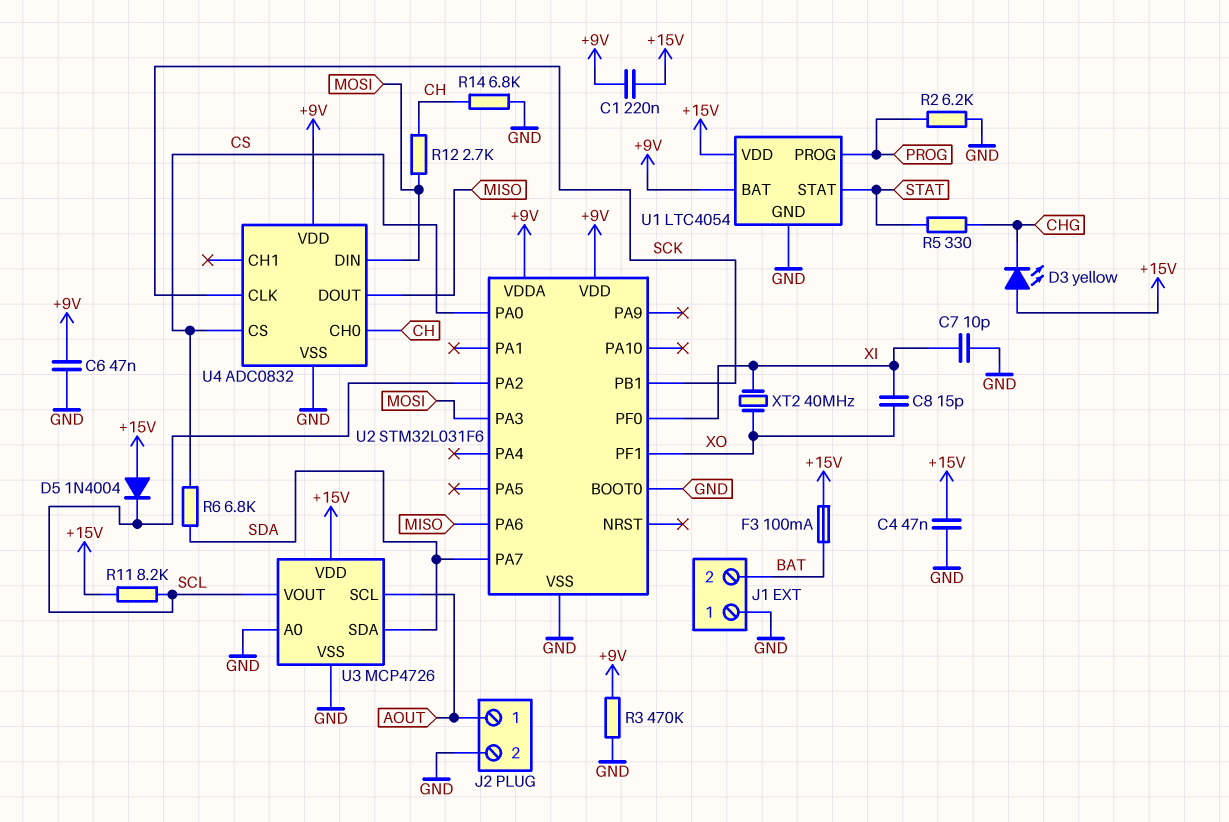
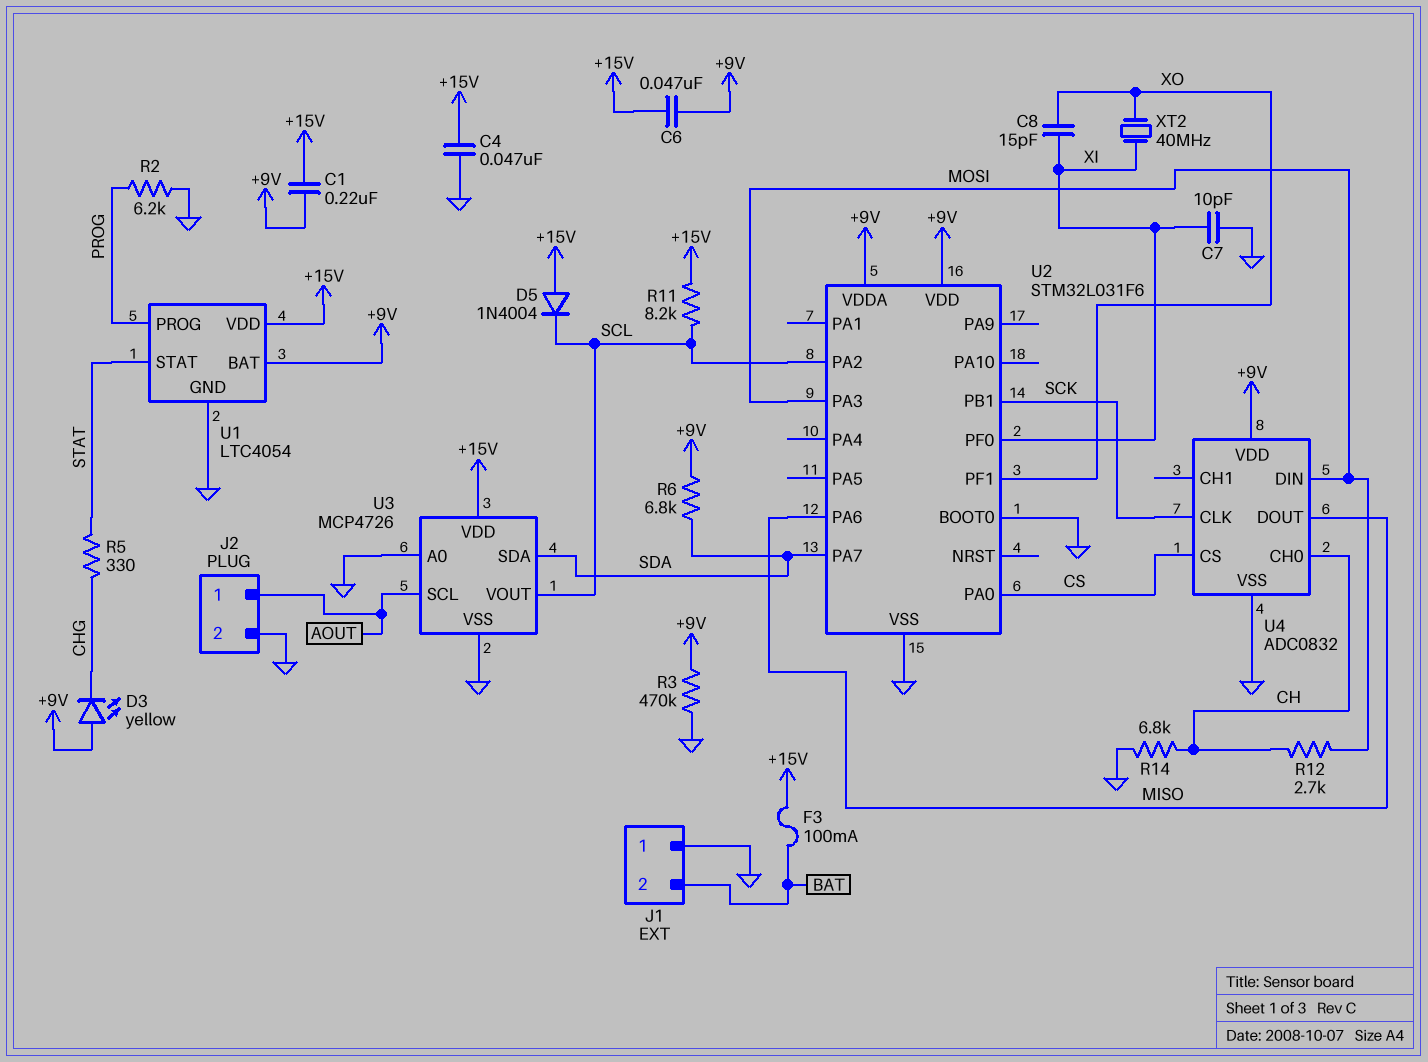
C6: 47nF (+9V, GND) -> 47nF (+9V, +15V)
D3: LED yellow (A +15V, K CHG) -> LED yellow (A +9V, K CHG)
R6: 6.8k (CS, SDA) -> 6.8k (+9V, SDA)

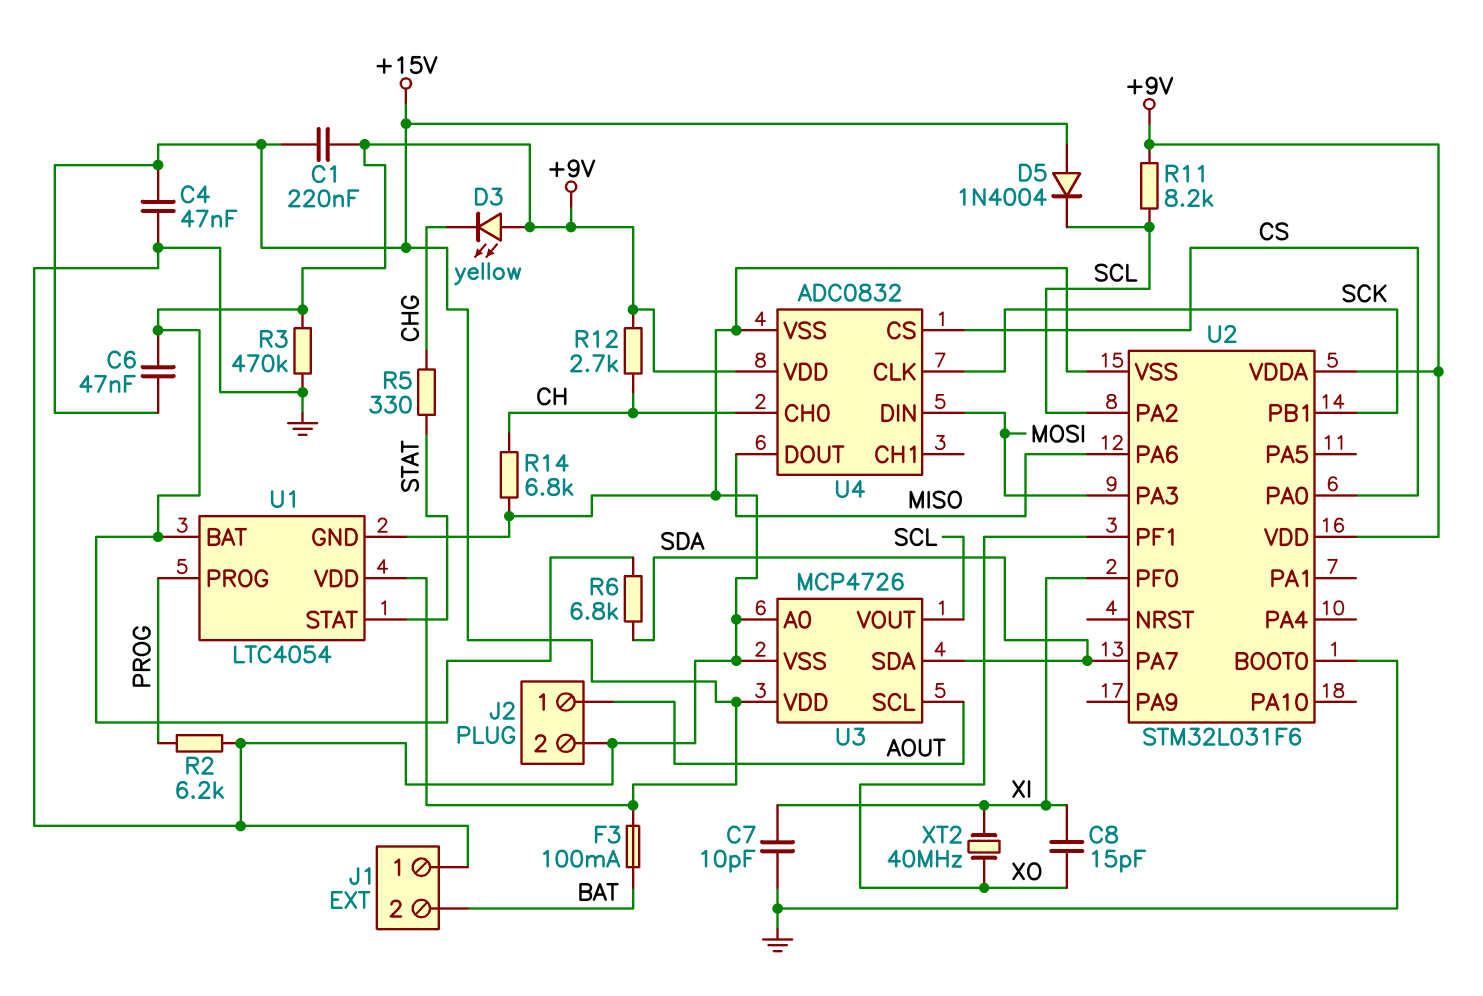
R11: 8.2k (+15V, SCL) -> 8.2k (+9V, SCL)
R12: 2.7k (CH, MOSI) -> 2.7k (+9V, CH)

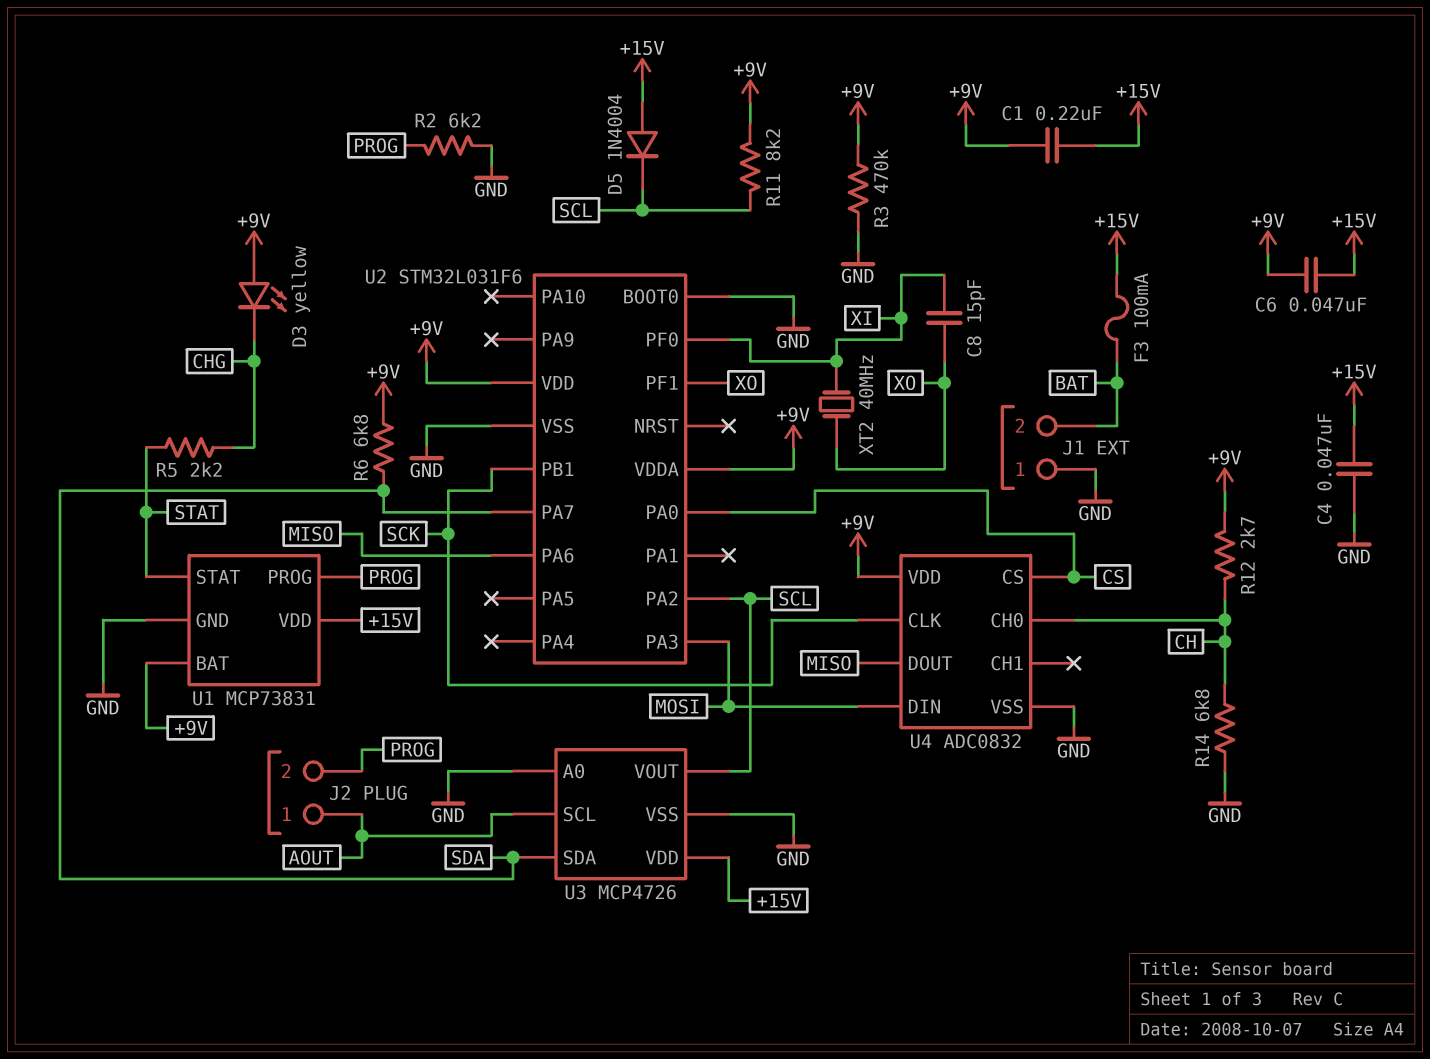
C7: 10pF (GND, XI) -> none
J2 pin 2: GND -> PROG
R5: 330 (CHG, STAT) -> 2.2k (CHG, STAT)
U1: LTC4054 -> MCP73831

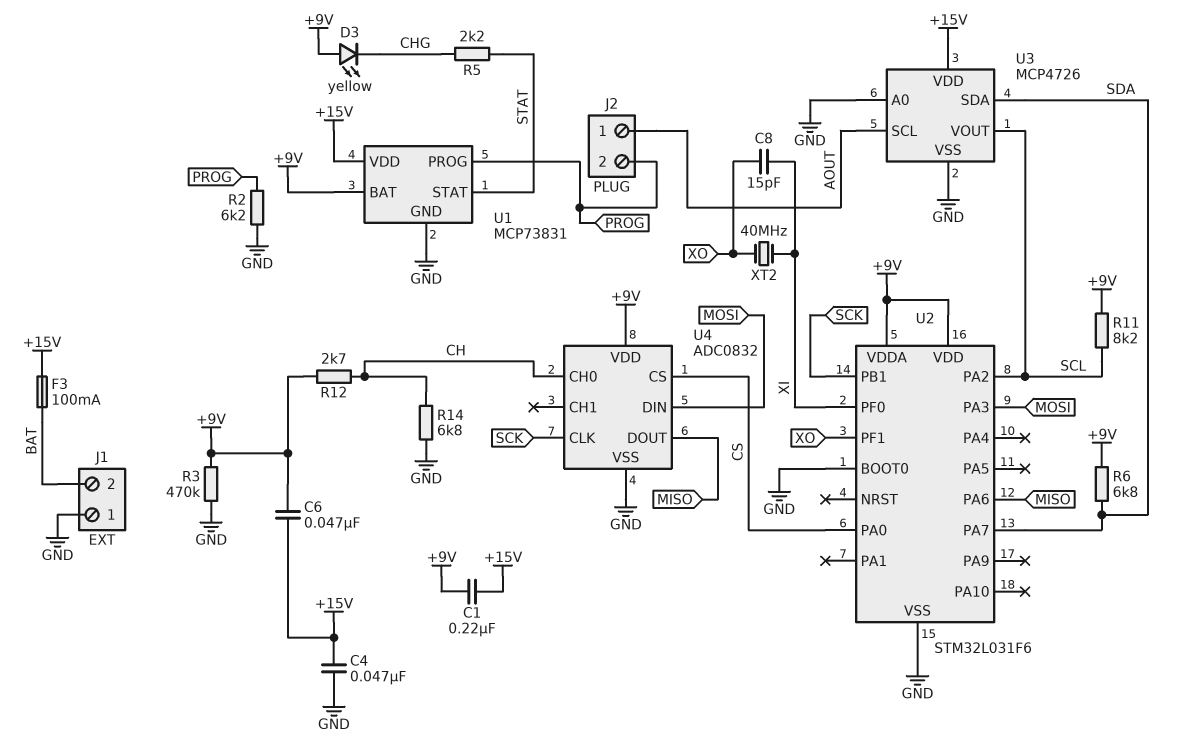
D5: diode 1N4004 (A +15V, K SCL) -> none

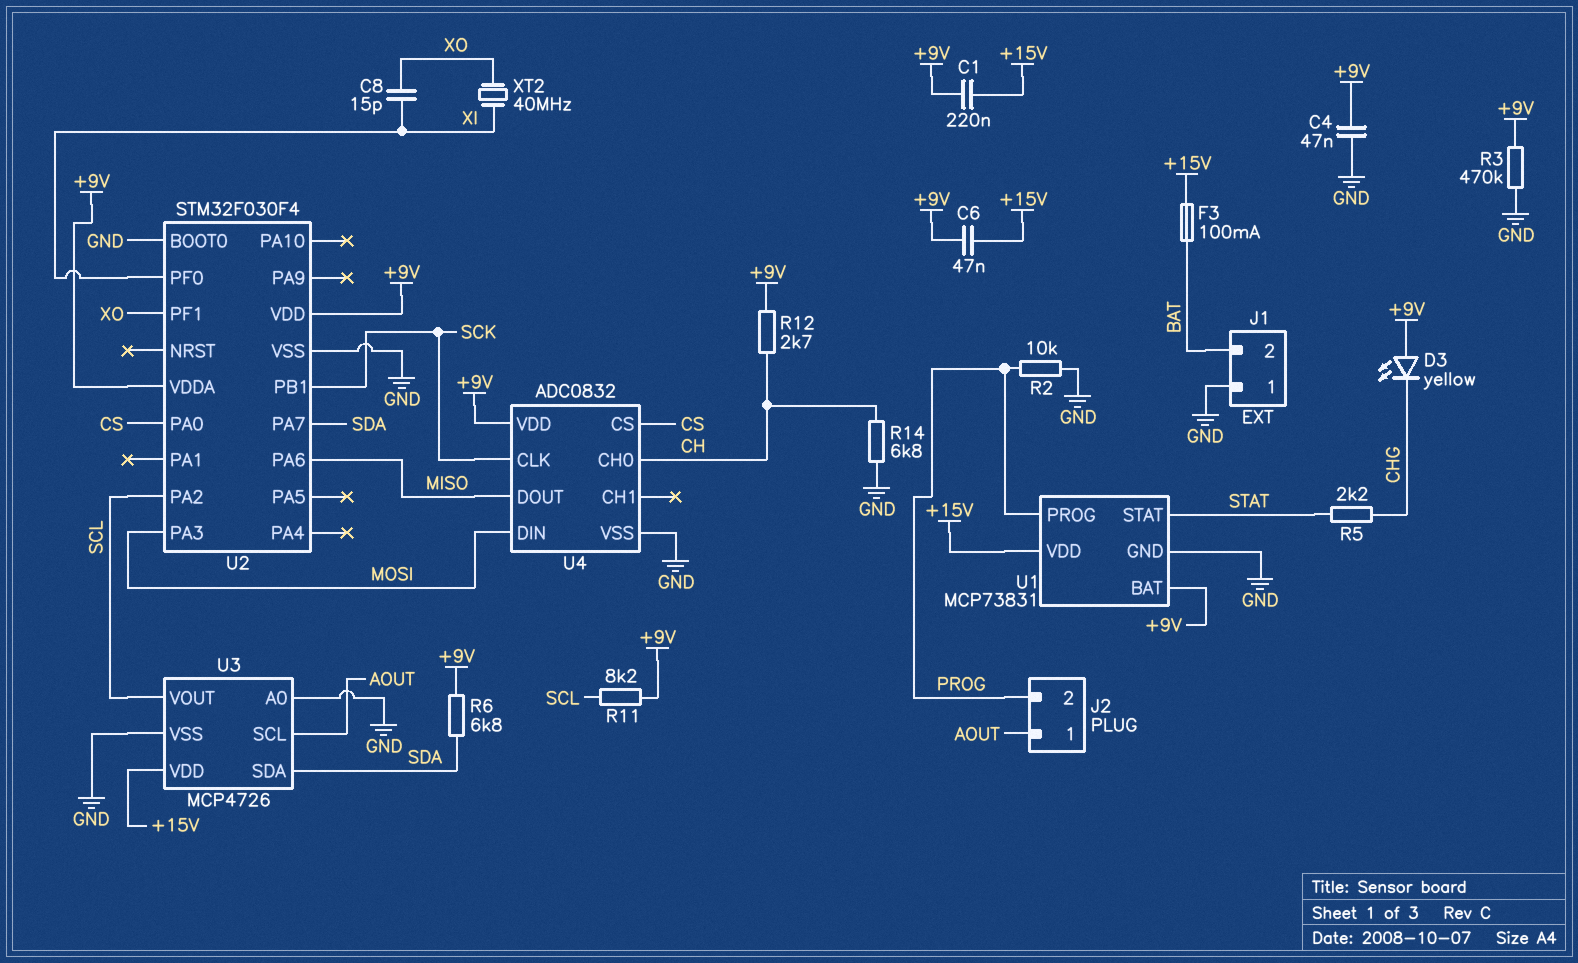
C4: 47nF (+15V, GND) -> 47nF (+9V, GND)
R2: 6.2k (GND, PROG) -> 10k (GND, PROG)
U2: STM32L031F6 -> STM32F030F4

